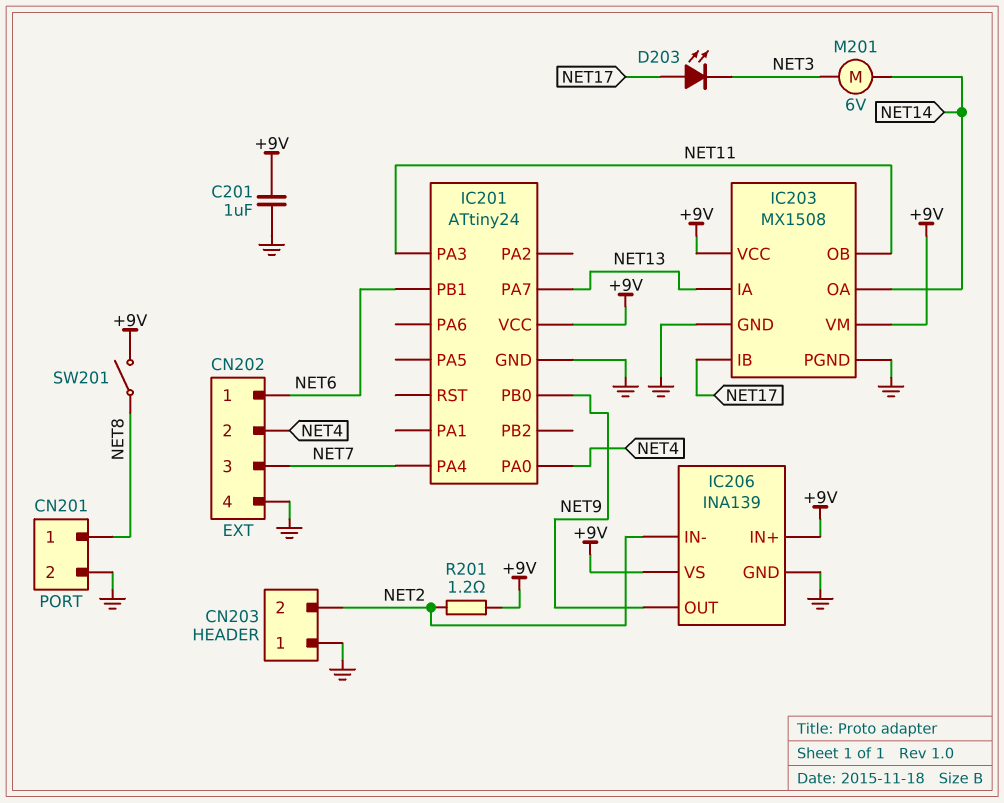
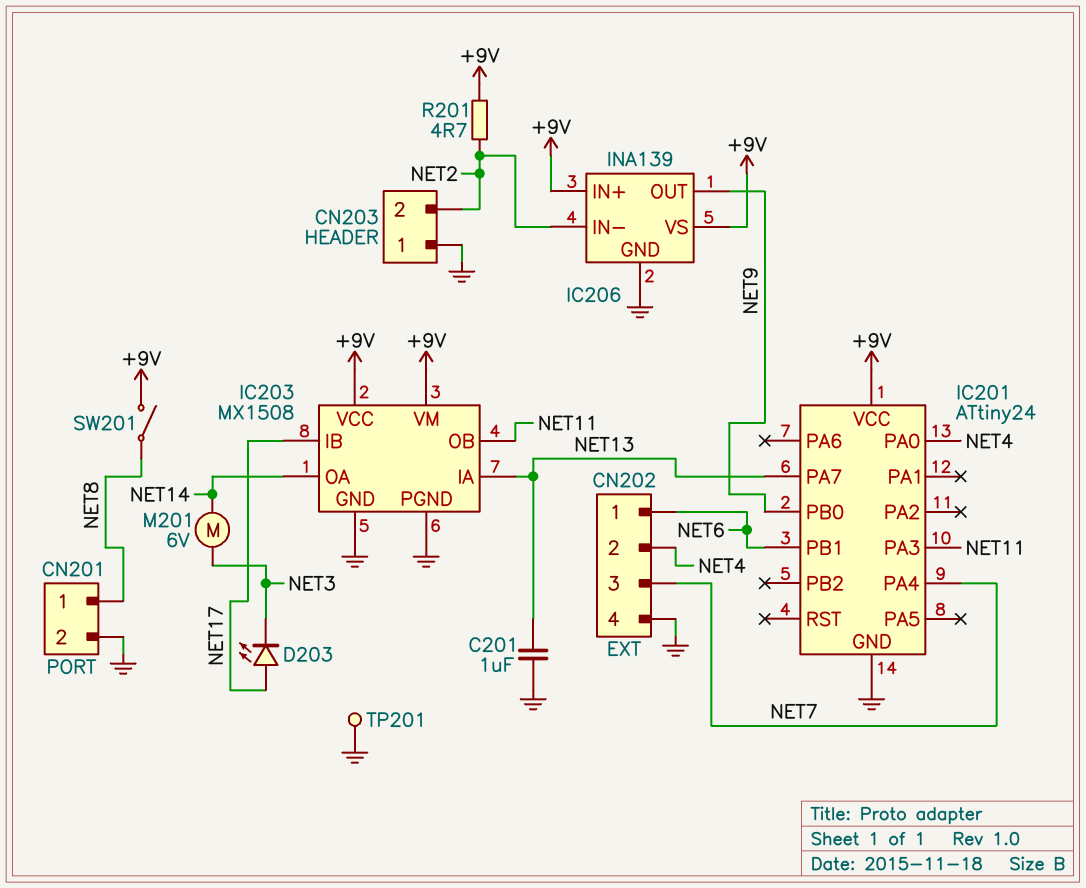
C201: 1uF (+9V, GND) -> 1uF (GND, NET13)
R201: 1.2 (+9V, NET2) -> 4.7 (+9V, NET2)
TP201: none -> test point (GND)

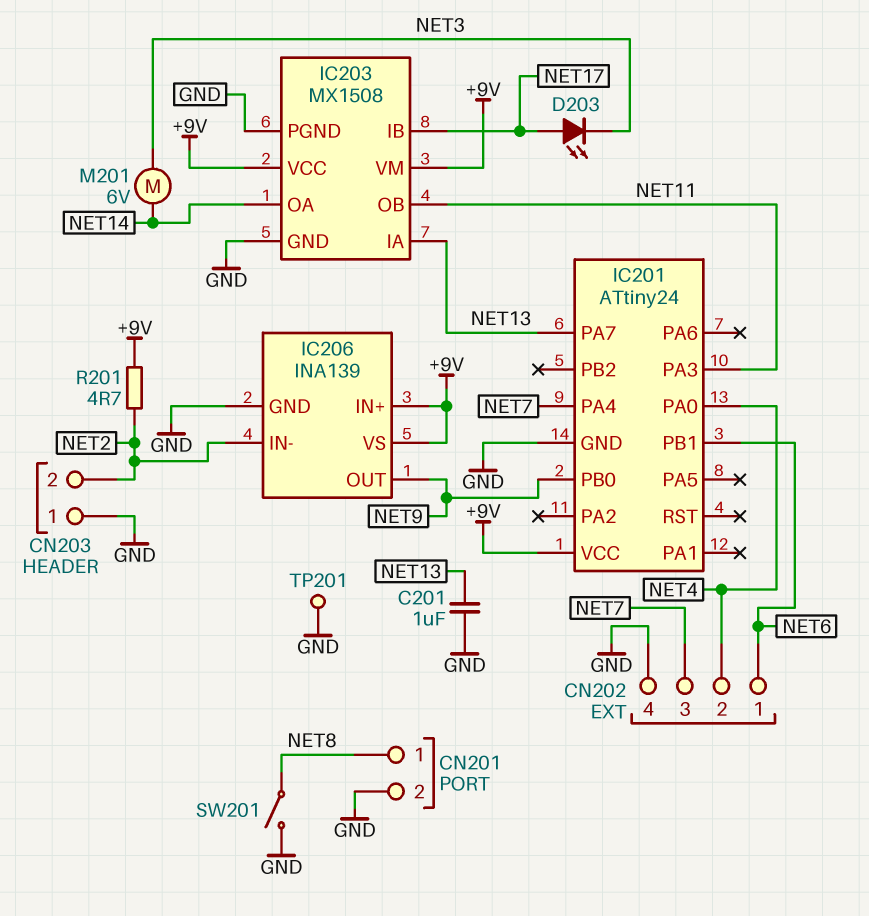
SW201: switch (+9V, NET8) -> switch (GND, NET8)

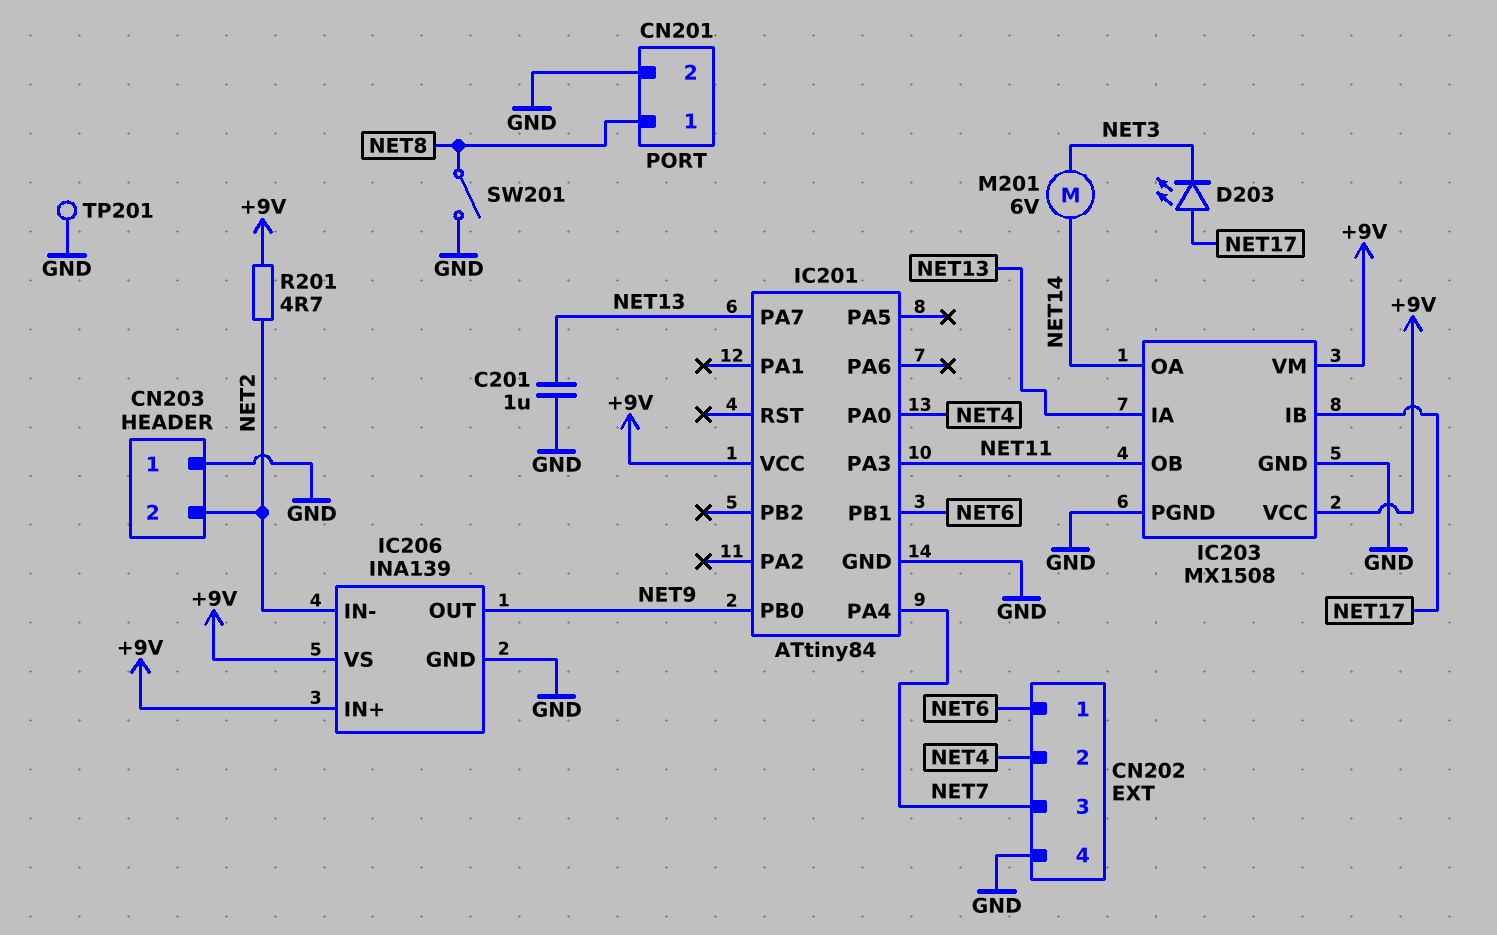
IC201: ATtiny24 -> ATtiny84

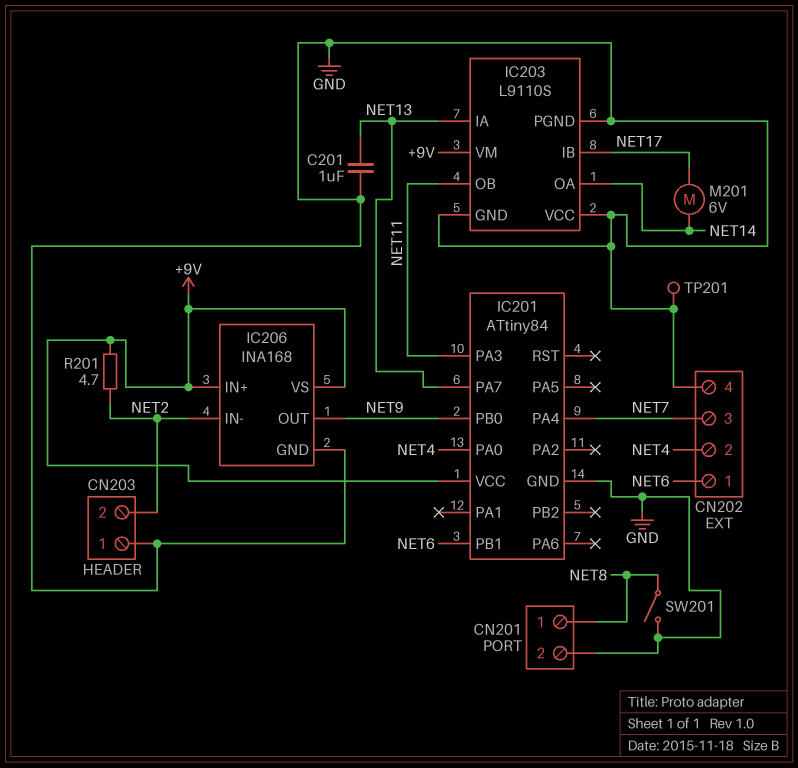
D203: LED (A NET17, K NET3) -> none
IC203: MX1508 -> L9110S
IC203 pin VCC: +9V -> GND
IC206: INA139 -> INA168
M201: motor 6V (NET3, NET14) -> motor 6V (NET14, NET17)

